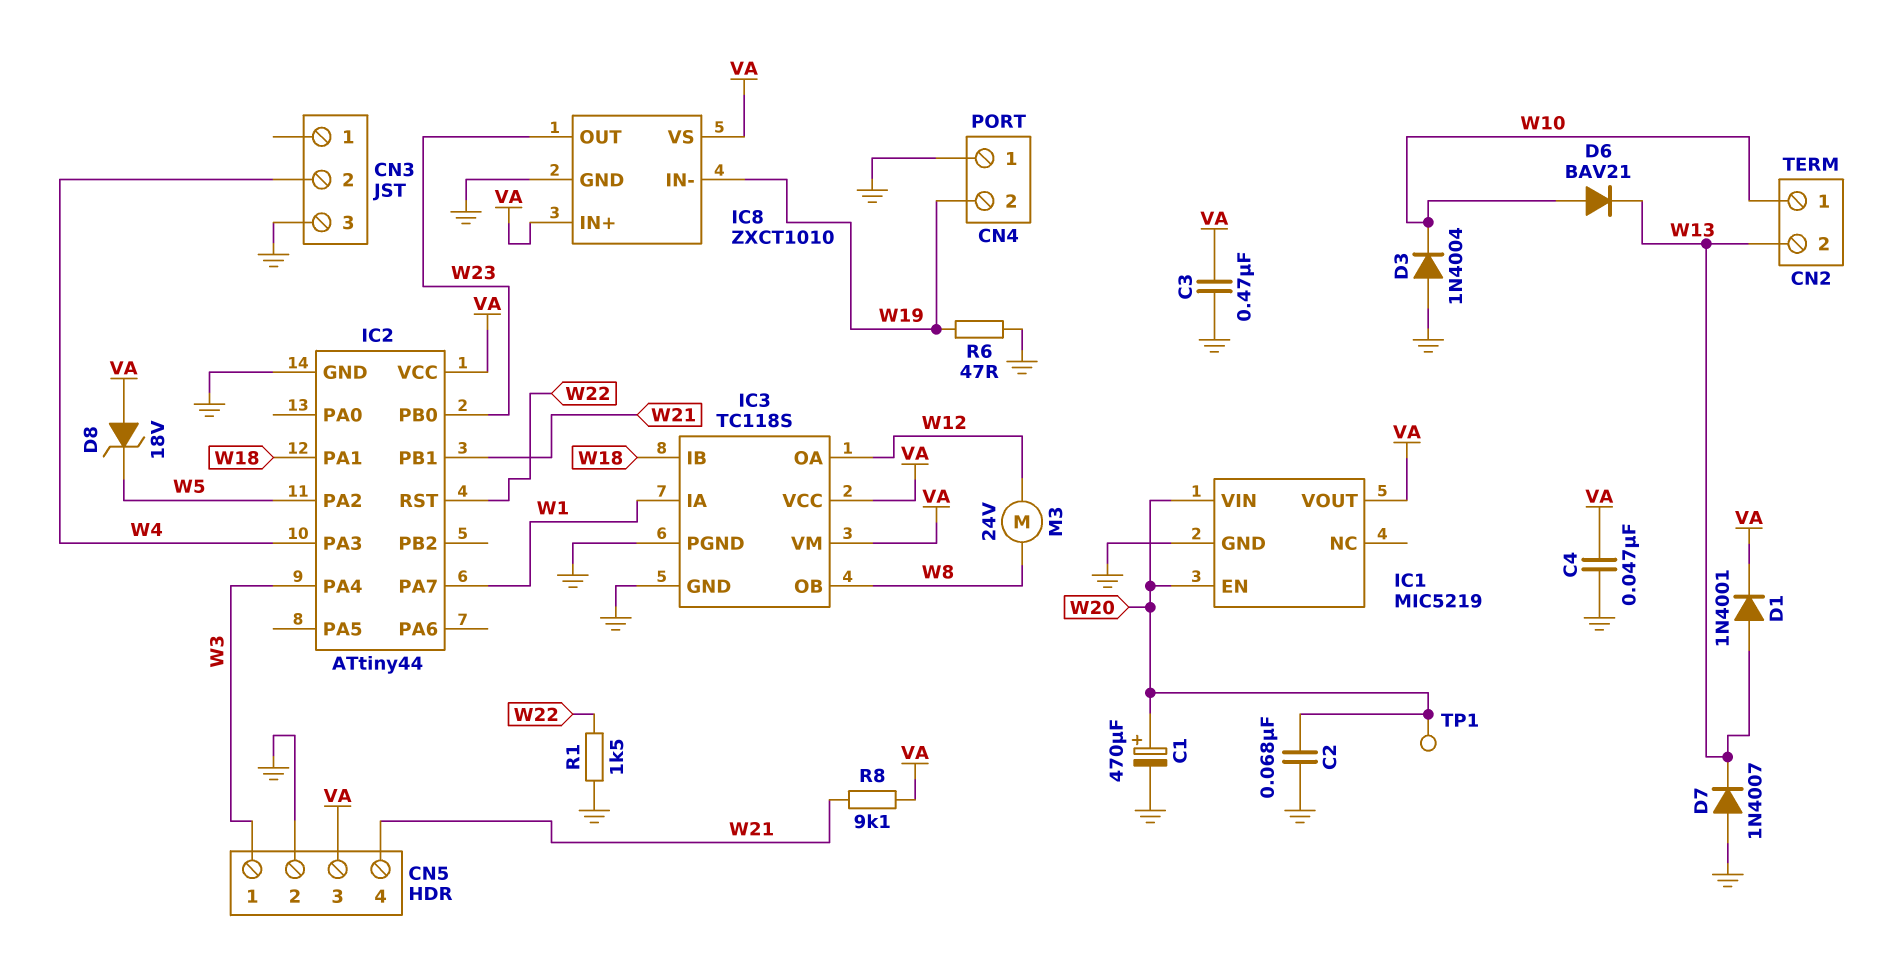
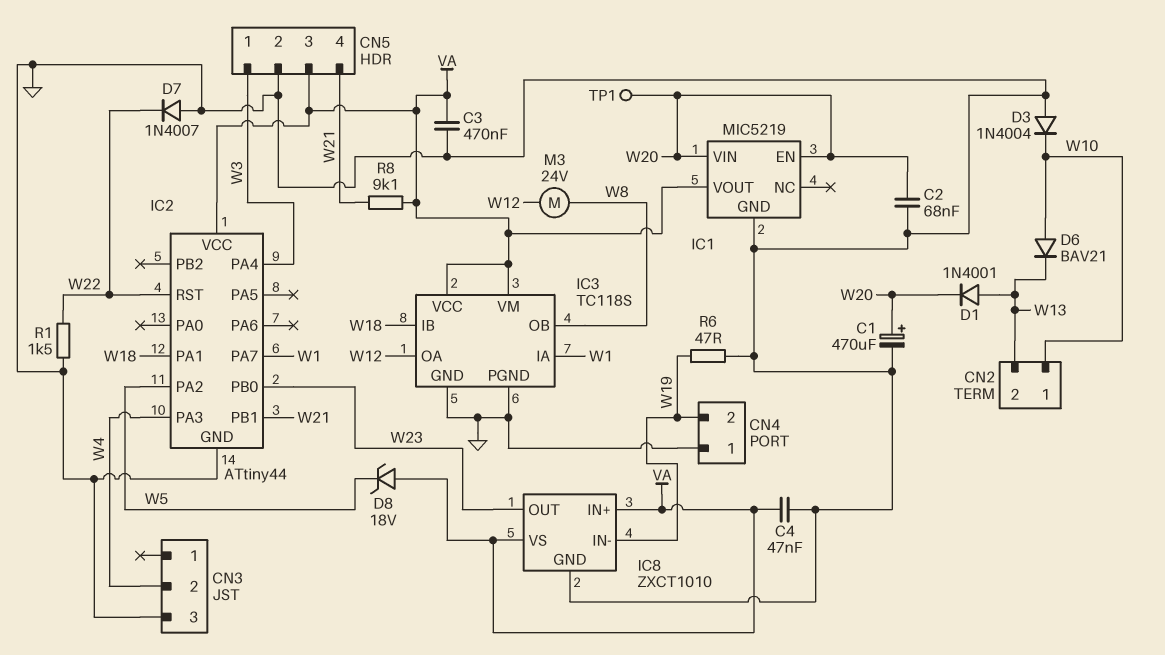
D1: diode 1N4001 (A W13, K VA) -> diode 1N4001 (A W13, K W20)
D7: diode 1N4007 (A GND, K W13) -> diode 1N4007 (A GND, K W22)

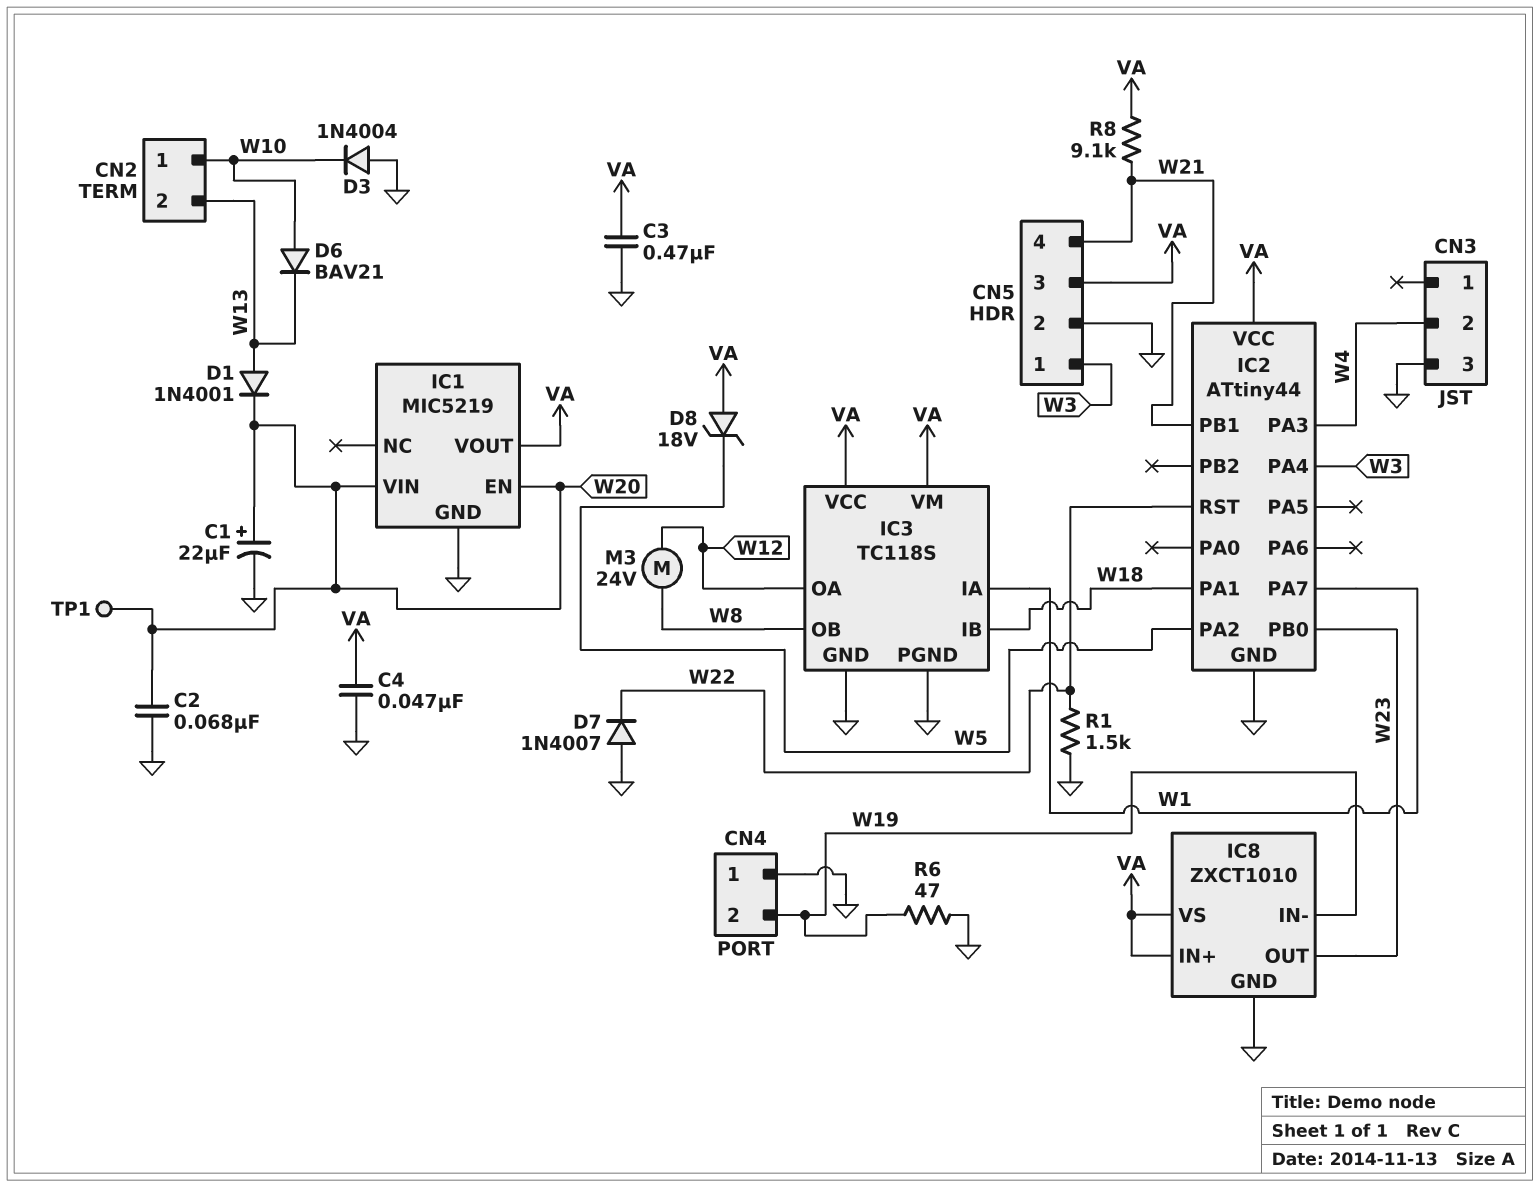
C1: 470uF (plus W20, minus GND) -> 22uF (plus W20, minus GND)

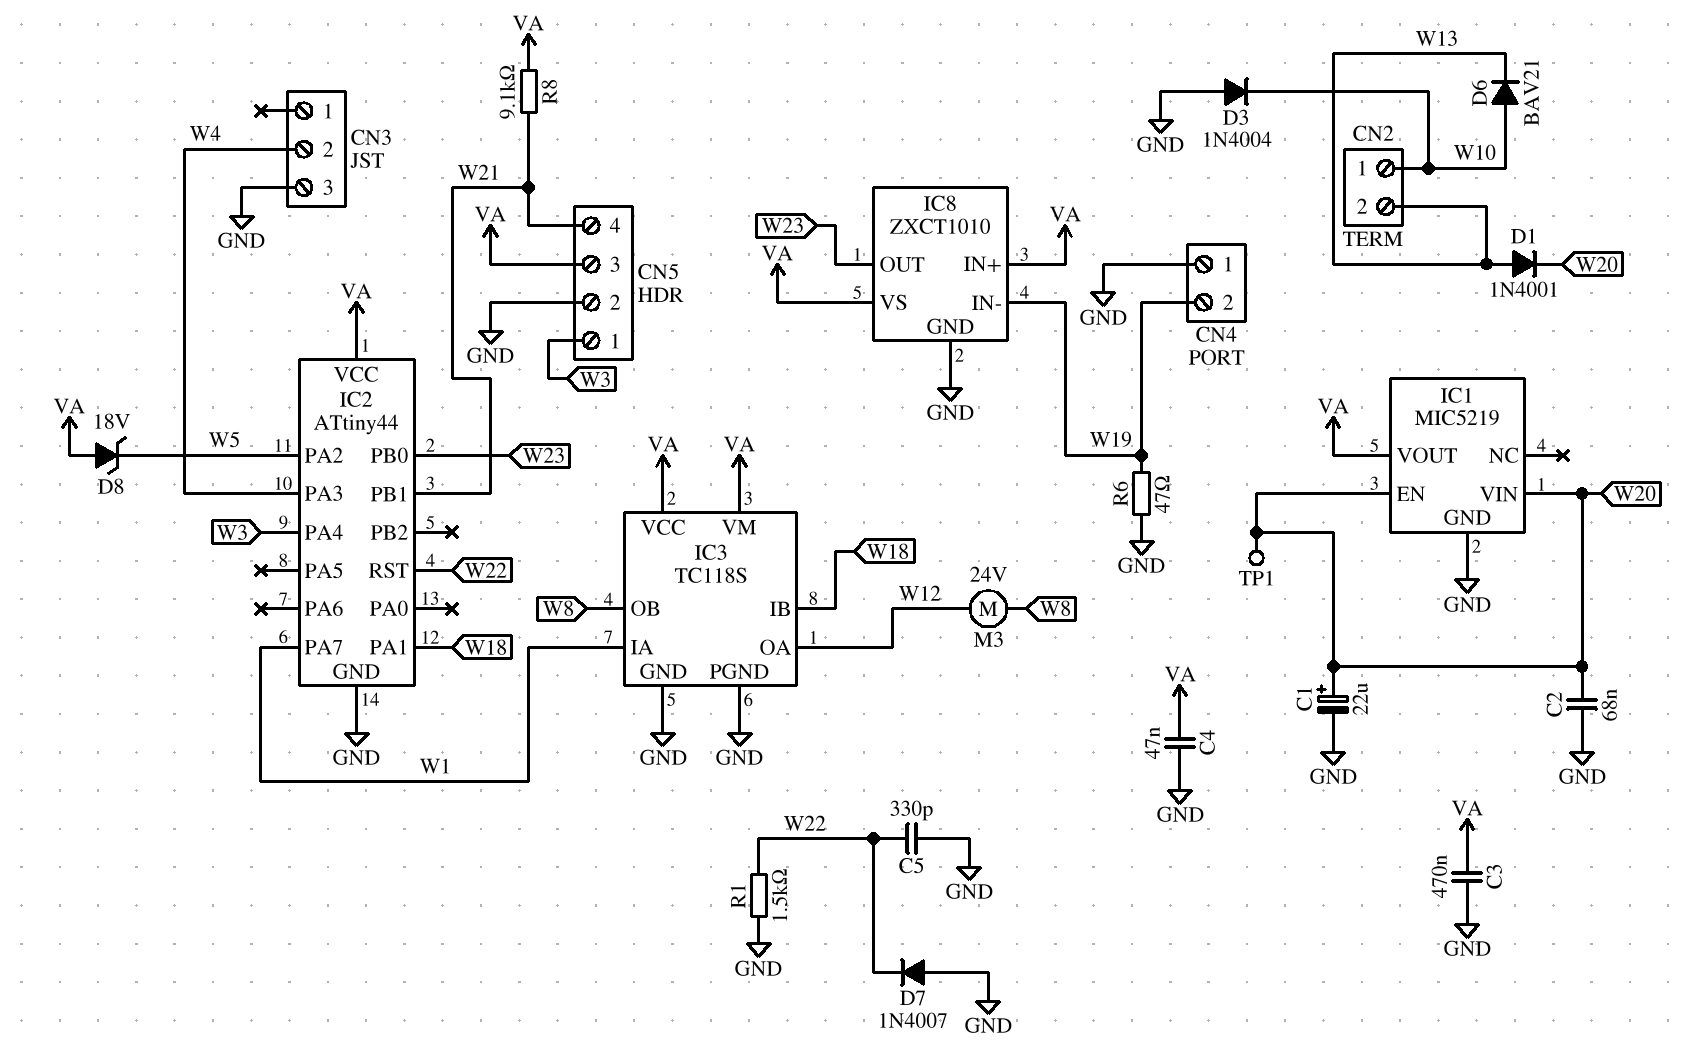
C5: none -> 330pF (GND, W22)

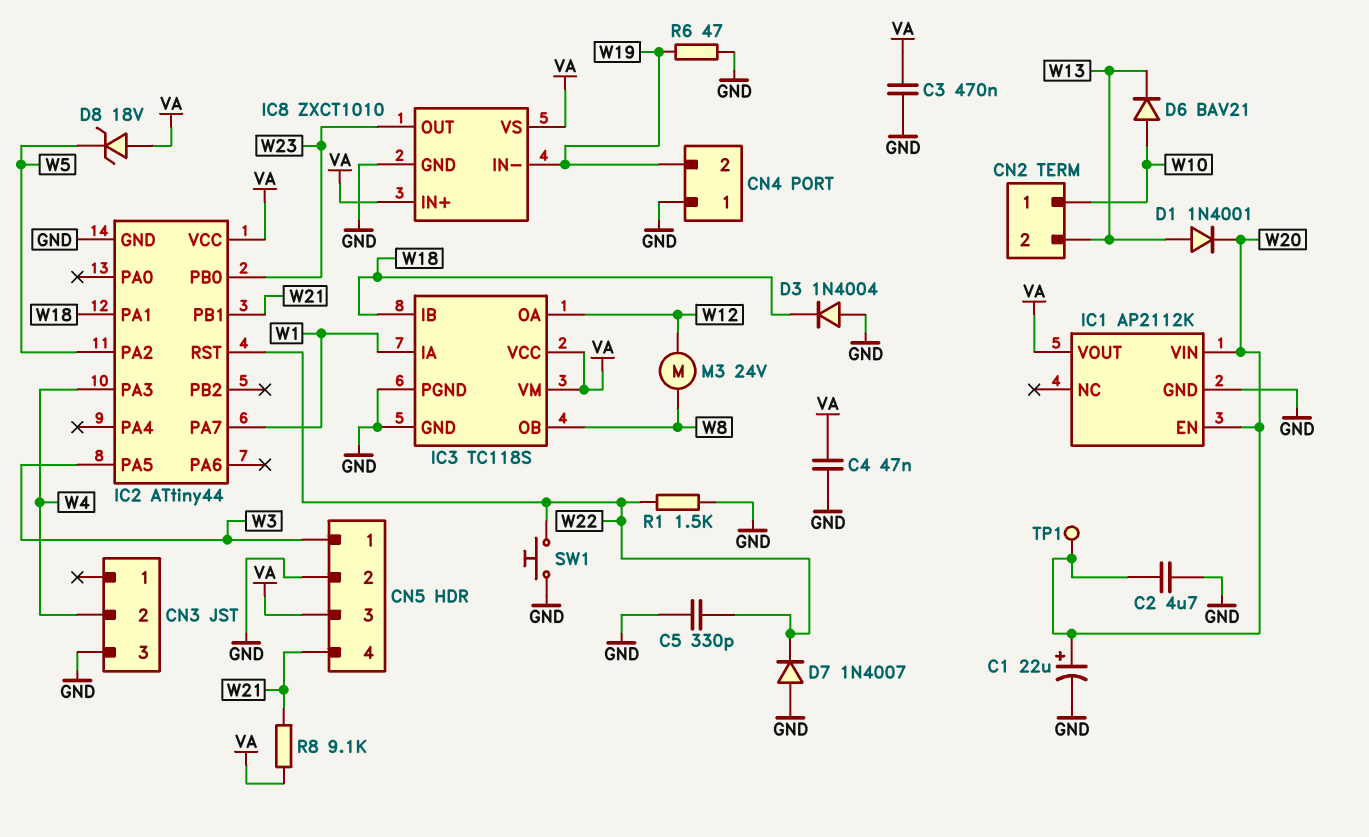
C2: 68nF (GND, W20) -> 4.7uF (GND, W20)
D3: diode 1N4004 (A GND, K W10) -> diode 1N4004 (A GND, K W18)
IC1: MIC5219 -> AP2112K
IC2 pin PA4: W3 -> none
IC2 pin PA5: none -> W3
SW1: none -> button (GND, W22)

